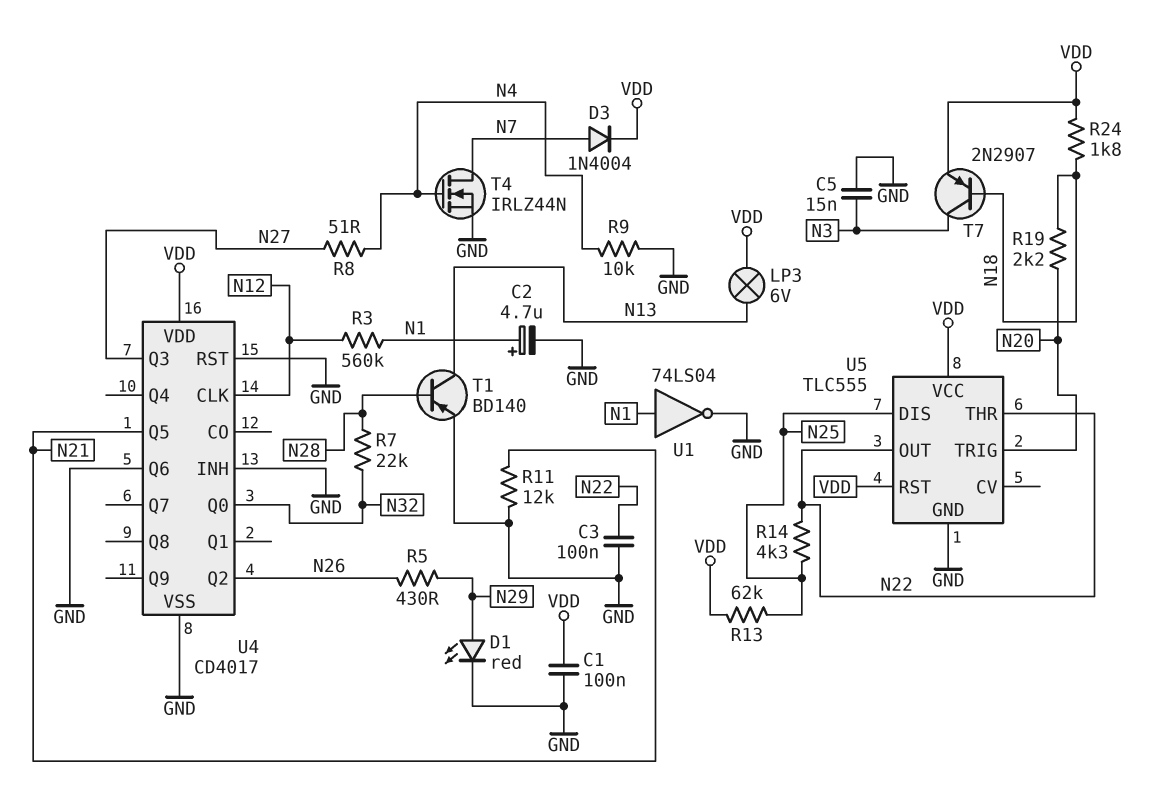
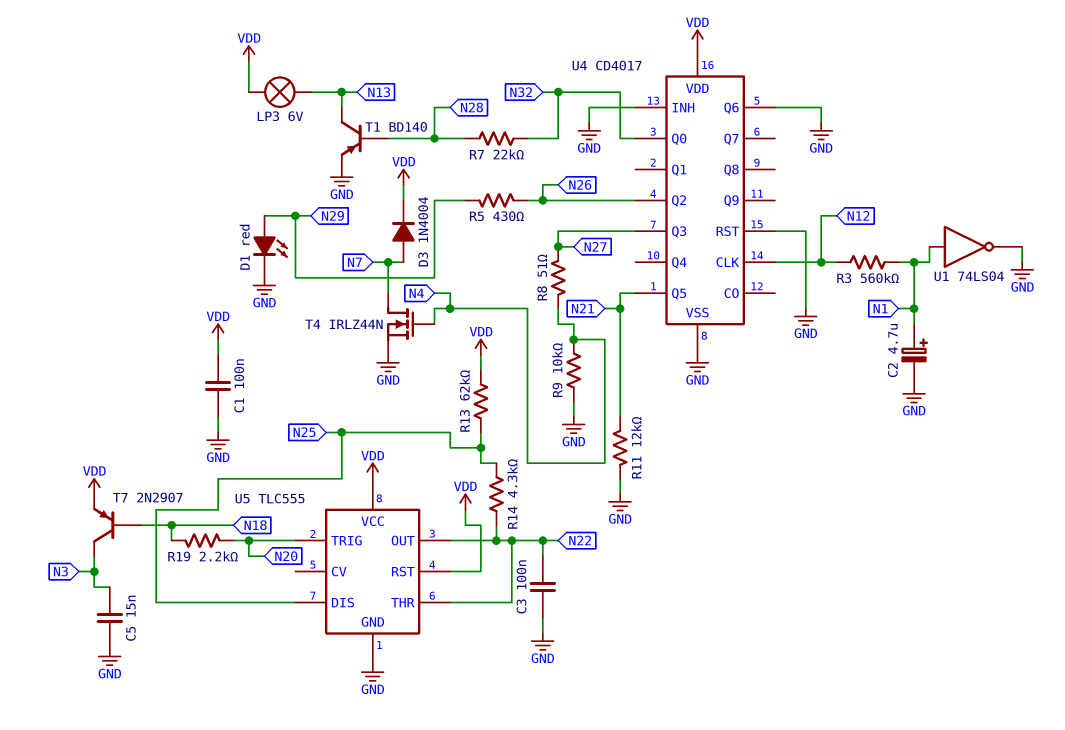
R24: 1.8k (N18, VDD) -> none

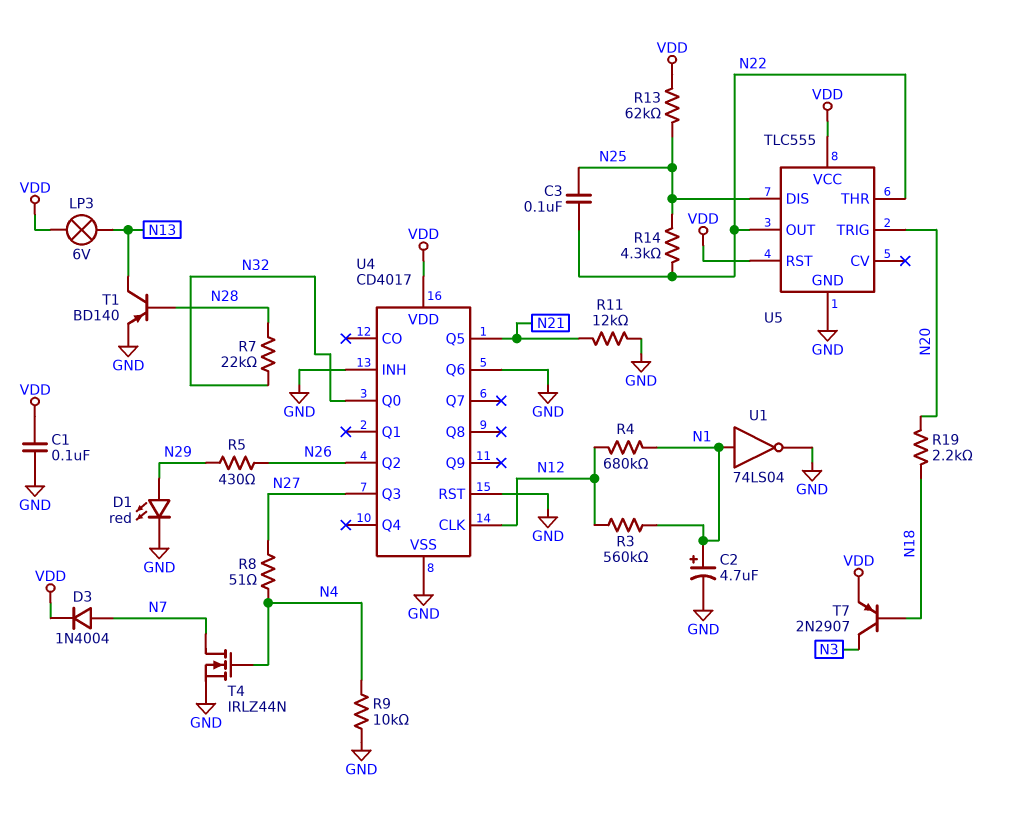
C3: 100nF (GND, N22) -> 100nF (N22, N25)
C5: 15nF (GND, N3) -> none
R4: none -> 680k (N1, N12)

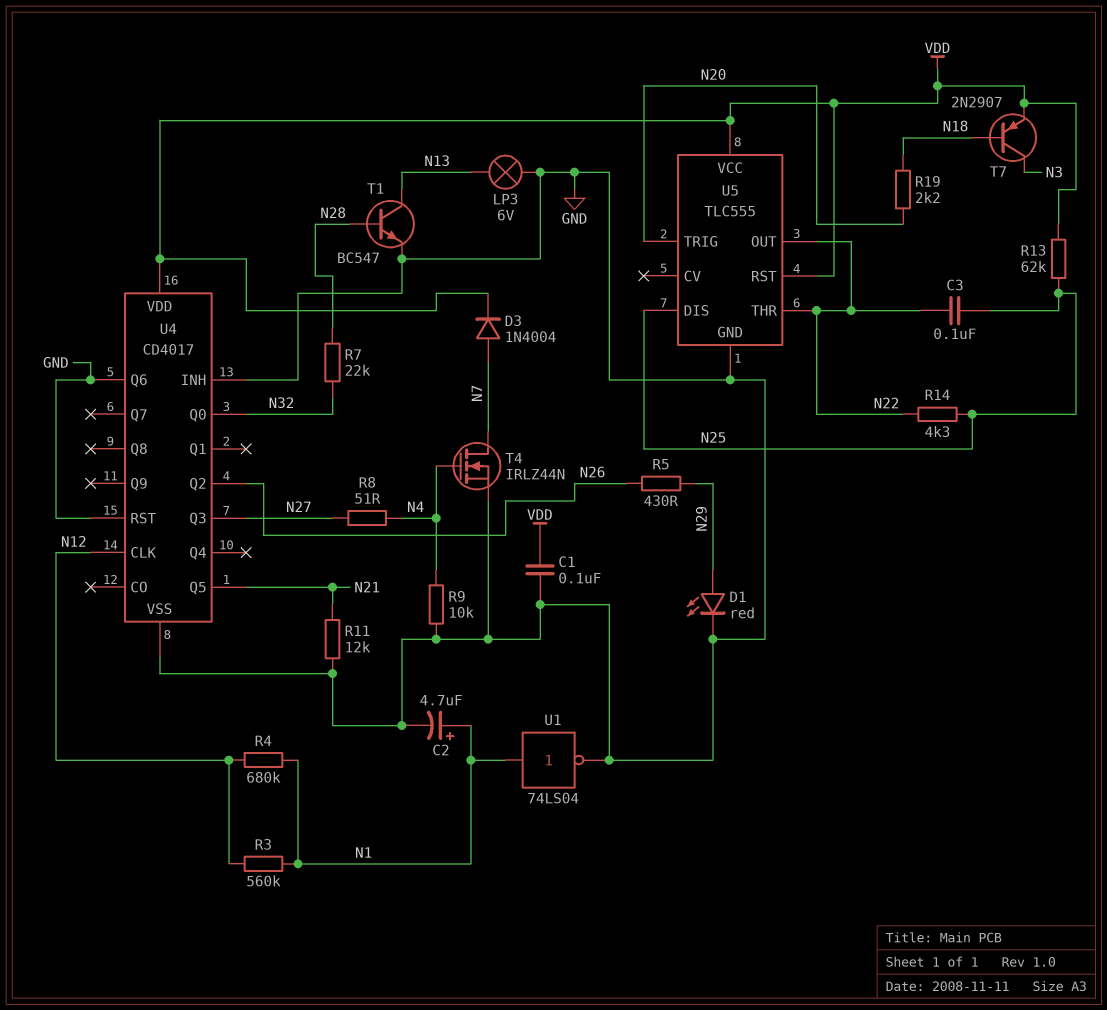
LP3: lamp 6V (N13, VDD) -> lamp 6V (GND, N13)
T1: PNP BD140 (B N28, C N13, E GND) -> NPN BC547 (B N28, C N13, E GND)

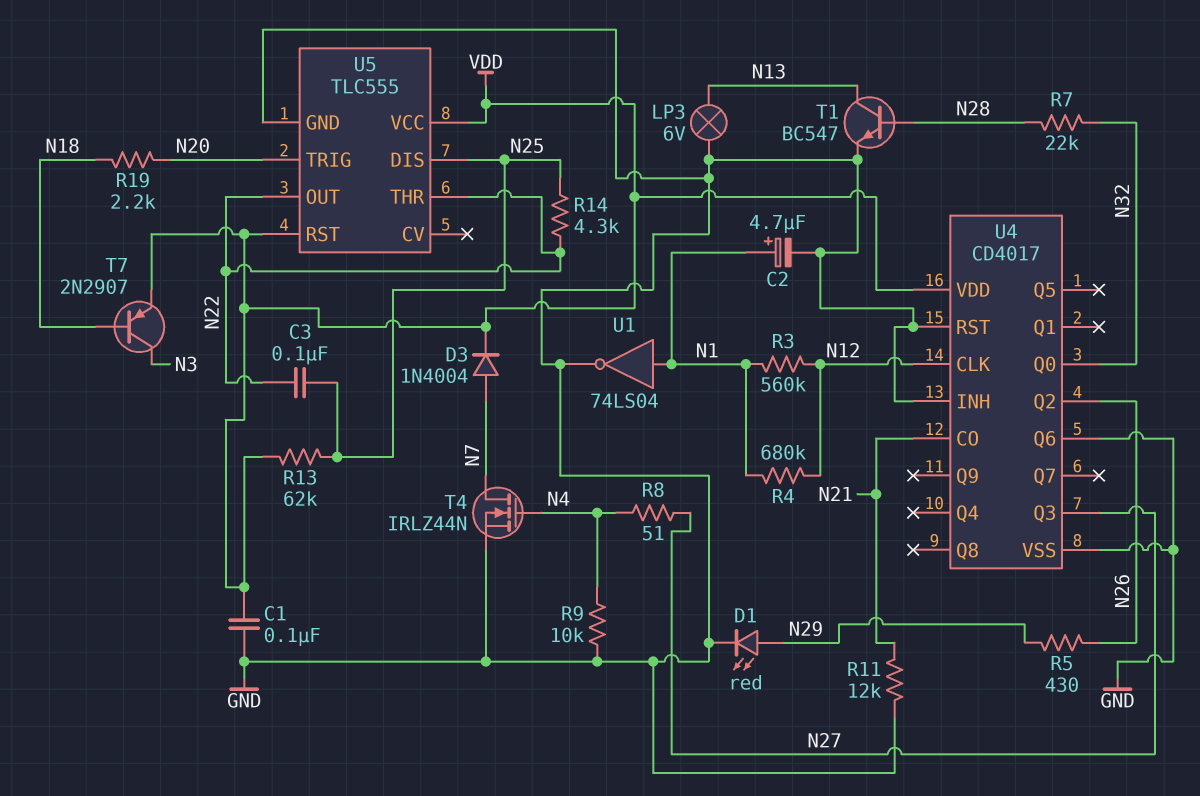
U4 pin CO: none -> N21
U4 pin Q5: N21 -> none

